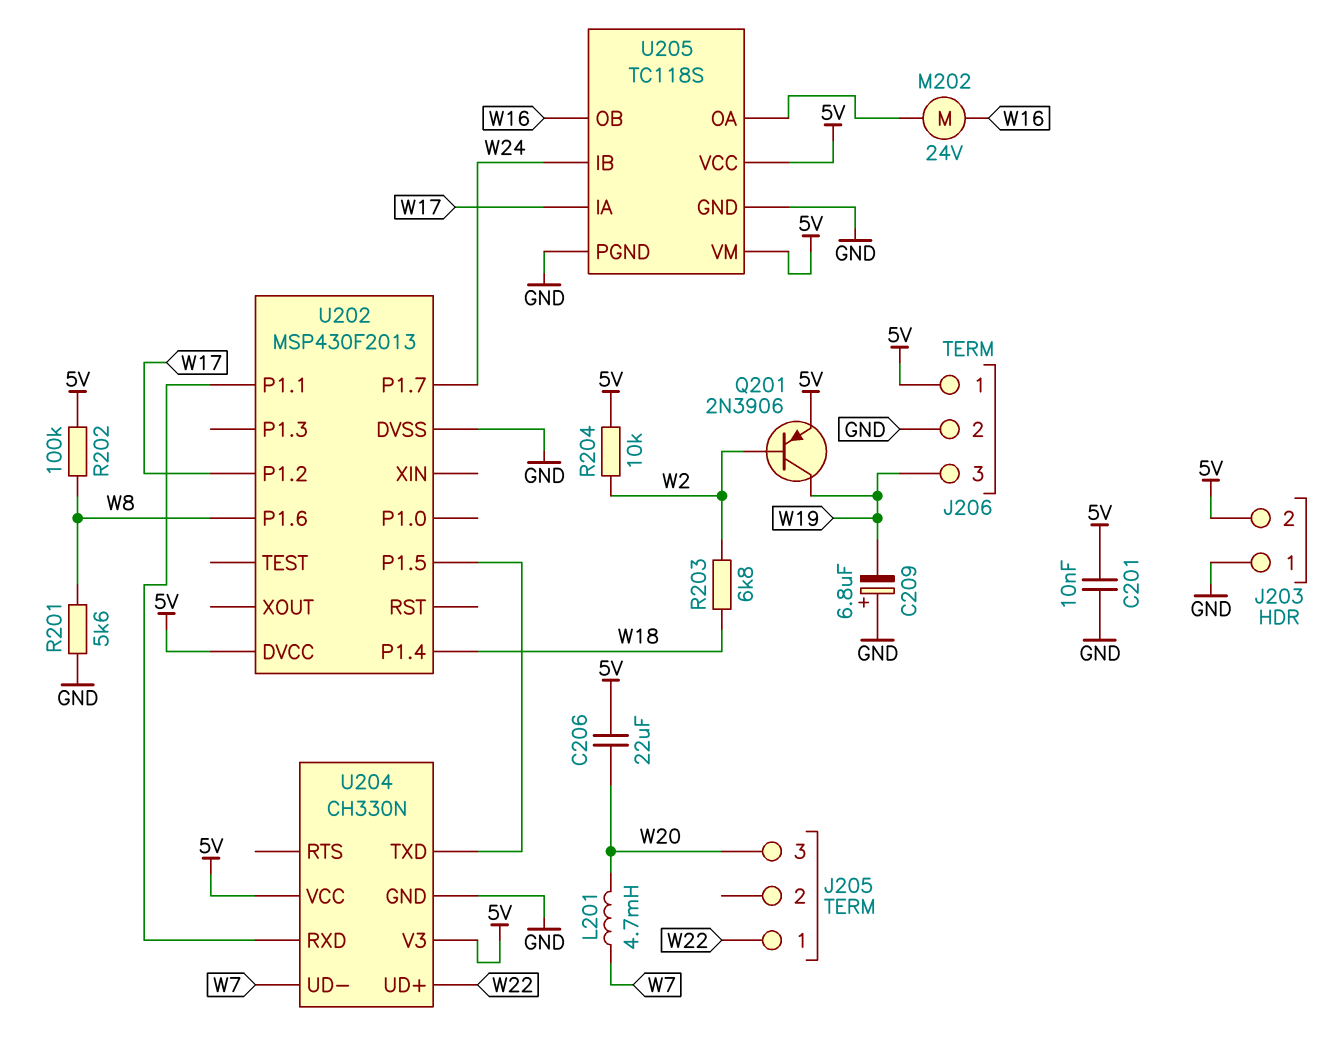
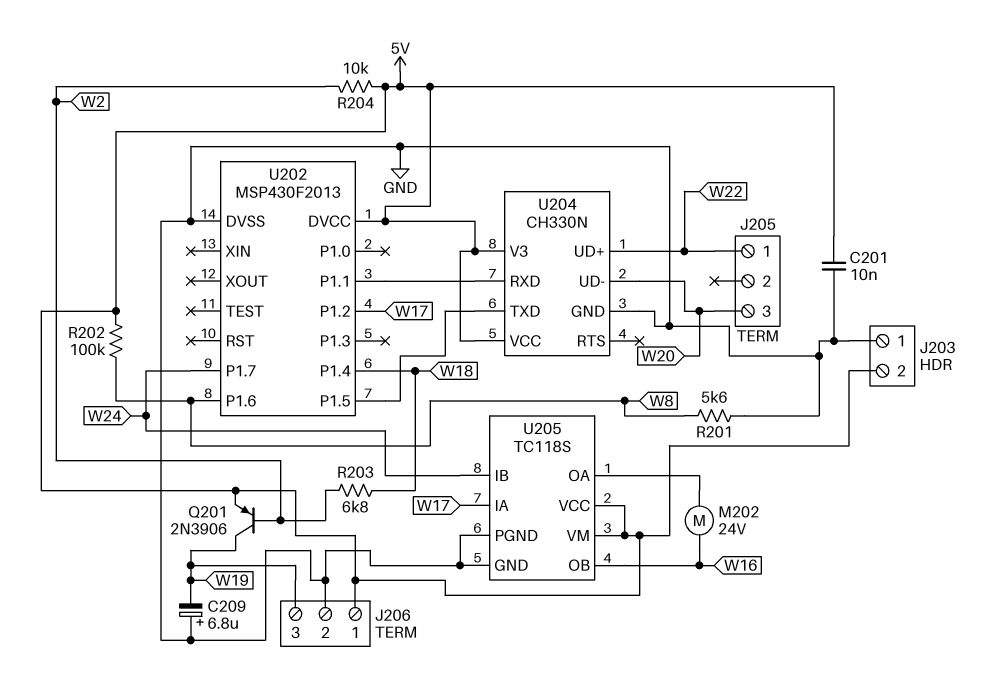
C206: 22uF (5V, W20) -> none
L201: 4.7mH (W7, W20) -> none
U204 pin UD-: W7 -> W20

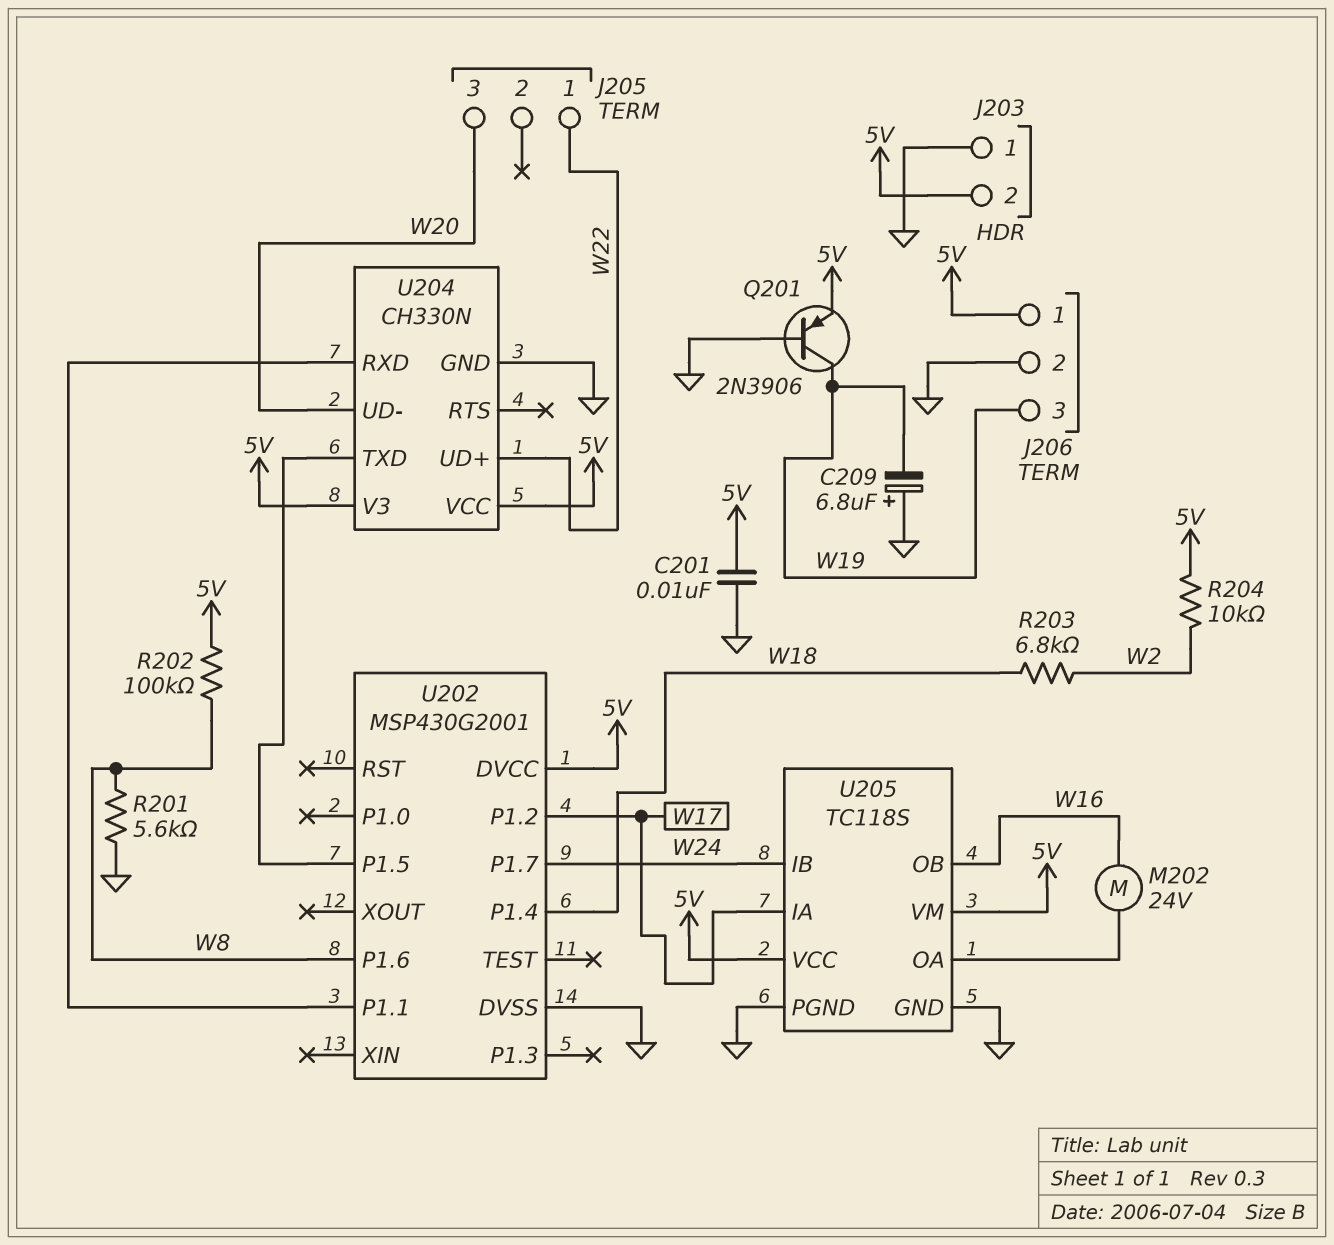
Q201: PNP 2N3906 (B W2, C W19, E 5V) -> PNP 2N3906 (B GND, C W19, E 5V)
U202: MSP430F2013 -> MSP430G2001

